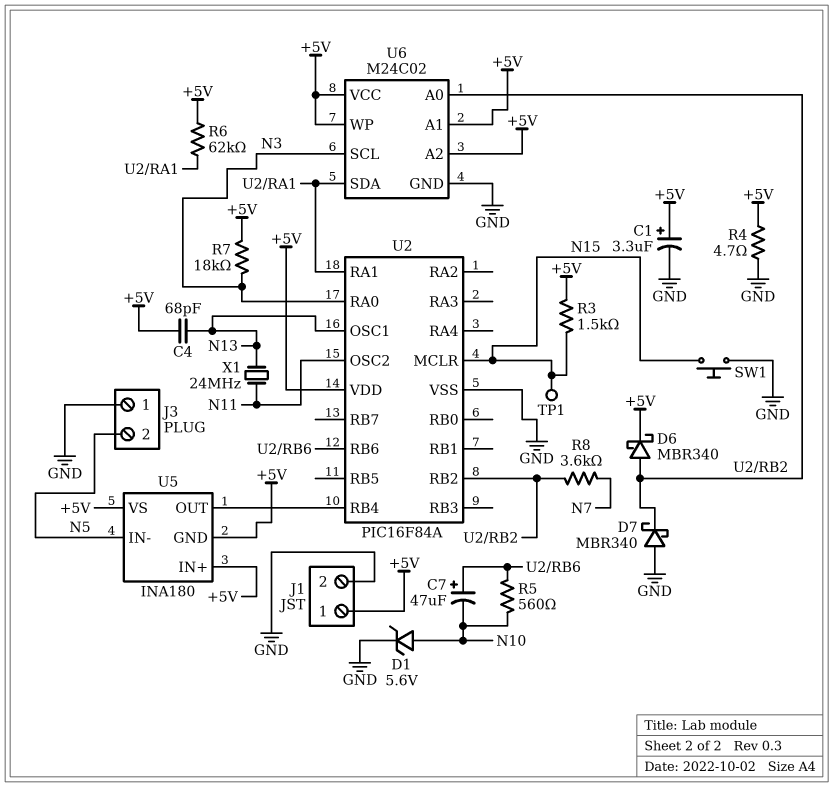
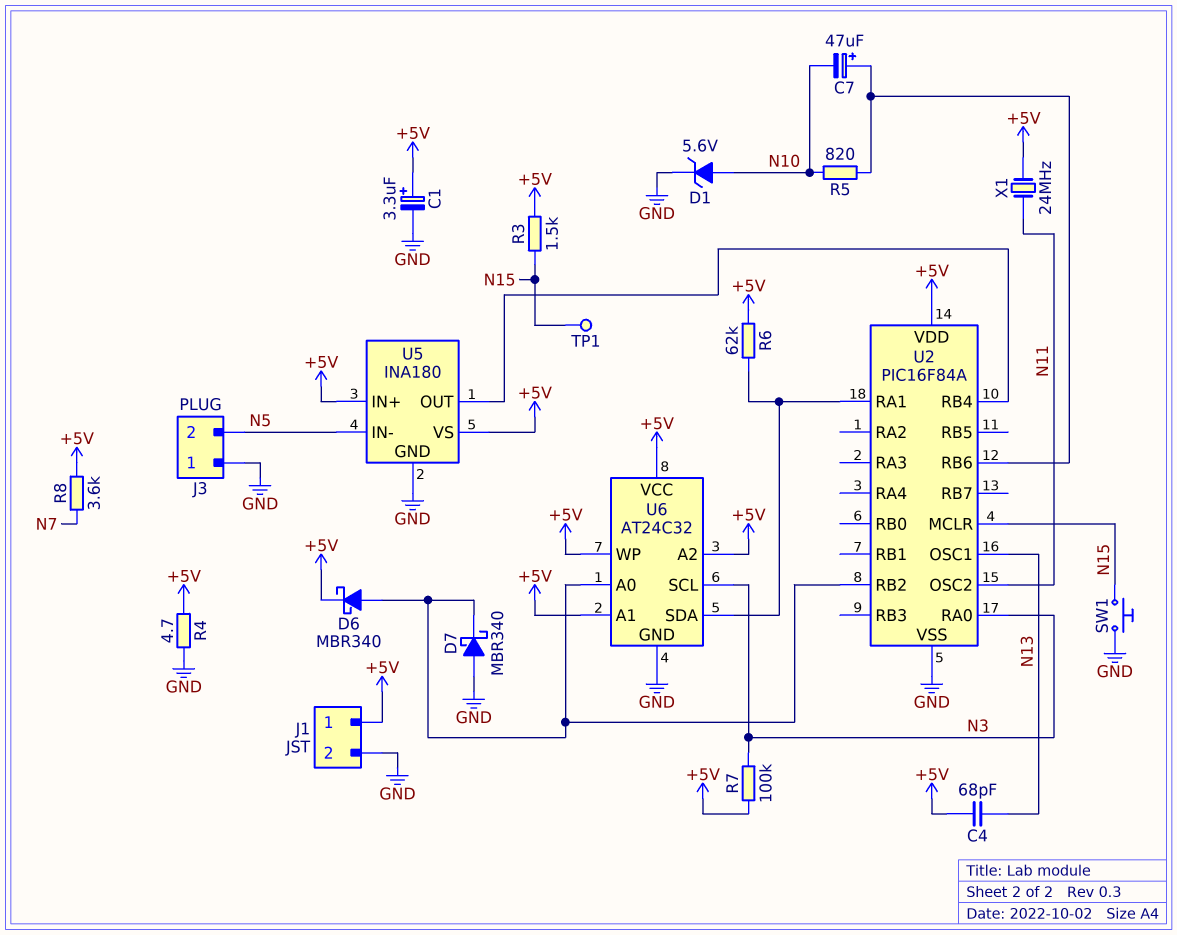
R5: 560 (N10, U2/RB6) -> 820 (N10, U2/RB6)
R7: 18k (+5V, N3) -> 100k (+5V, N3)
R8: 3.6k (N7, U2/RB2) -> 3.6k (+5V, N7)
U5 pin GND: +5V -> GND
U6: M24C02 -> AT24C32
X1: 24MHz (N11, N13) -> 24MHz (+5V, N11)

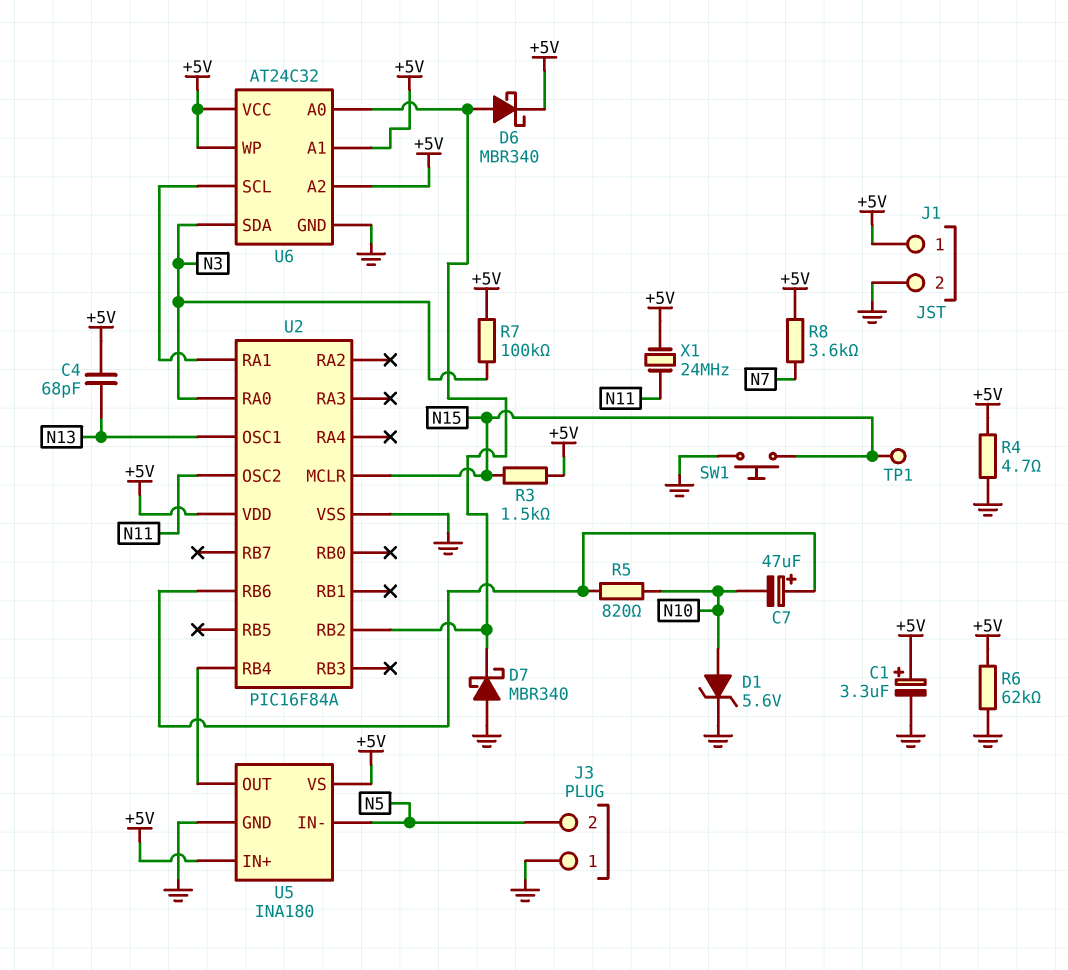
R6: 62k (+5V, U2/RA1) -> 62k (+5V, GND)
U6 pin SCL: N3 -> U2/RA1
U6 pin SDA: U2/RA1 -> N3

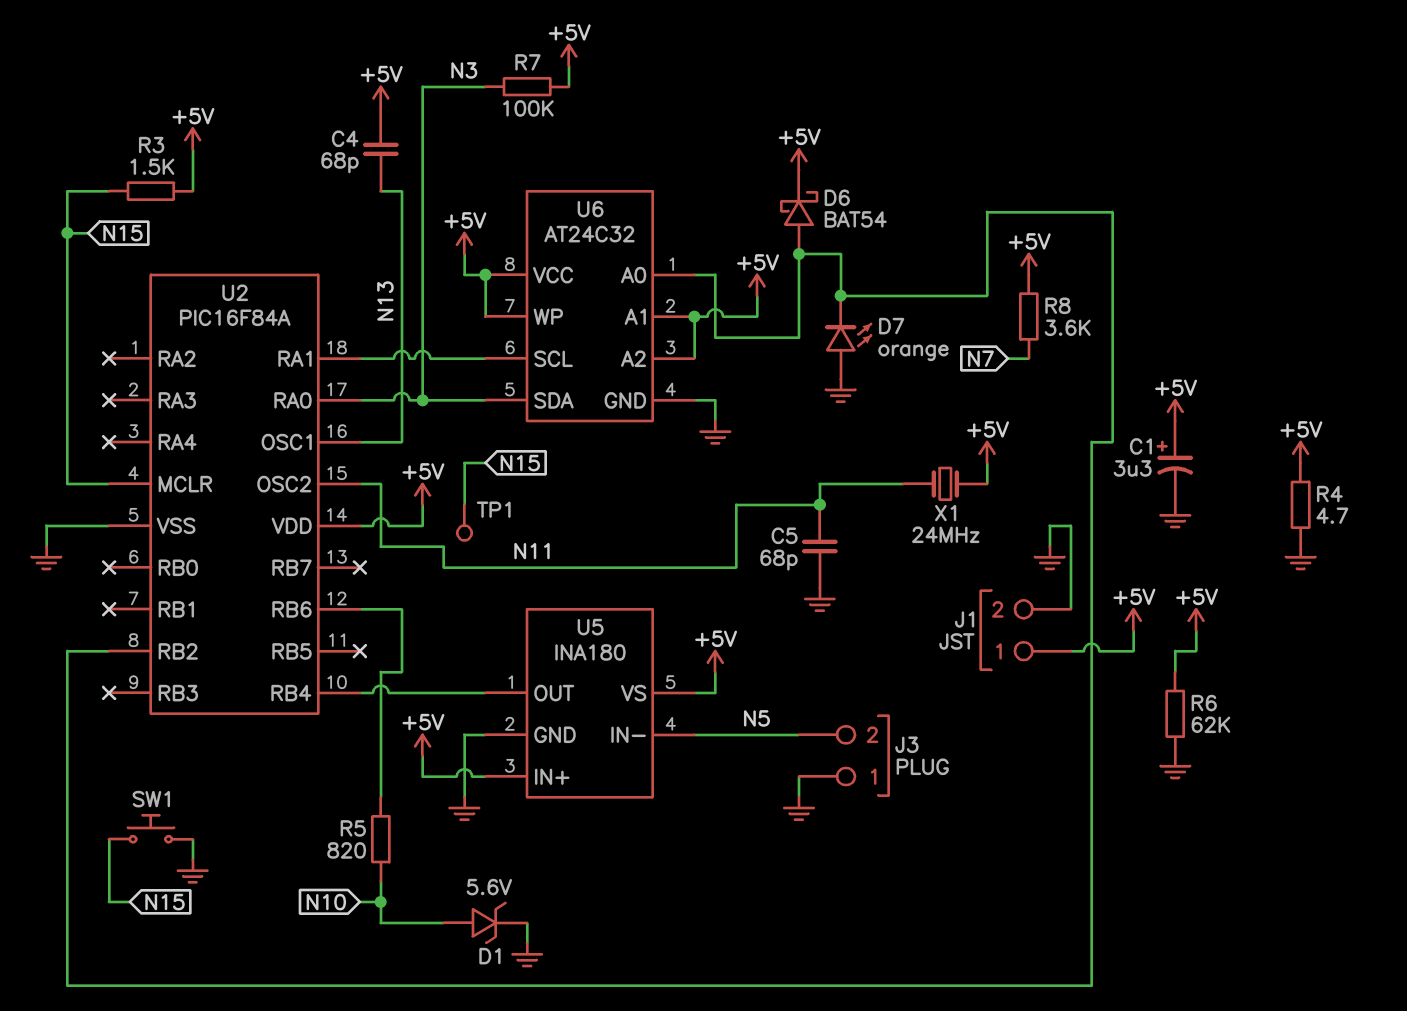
C5: none -> 68pF (GND, N11)
C7: 47uF (plus U2/RB6, minus N10) -> none
D6: schottky MBR340 (A U2/RB2, K +5V) -> schottky BAT54 (A U2/RB2, K +5V)
D7: schottky MBR340 (A GND, K U2/RB2) -> LED orange (A GND, K U2/RB2)

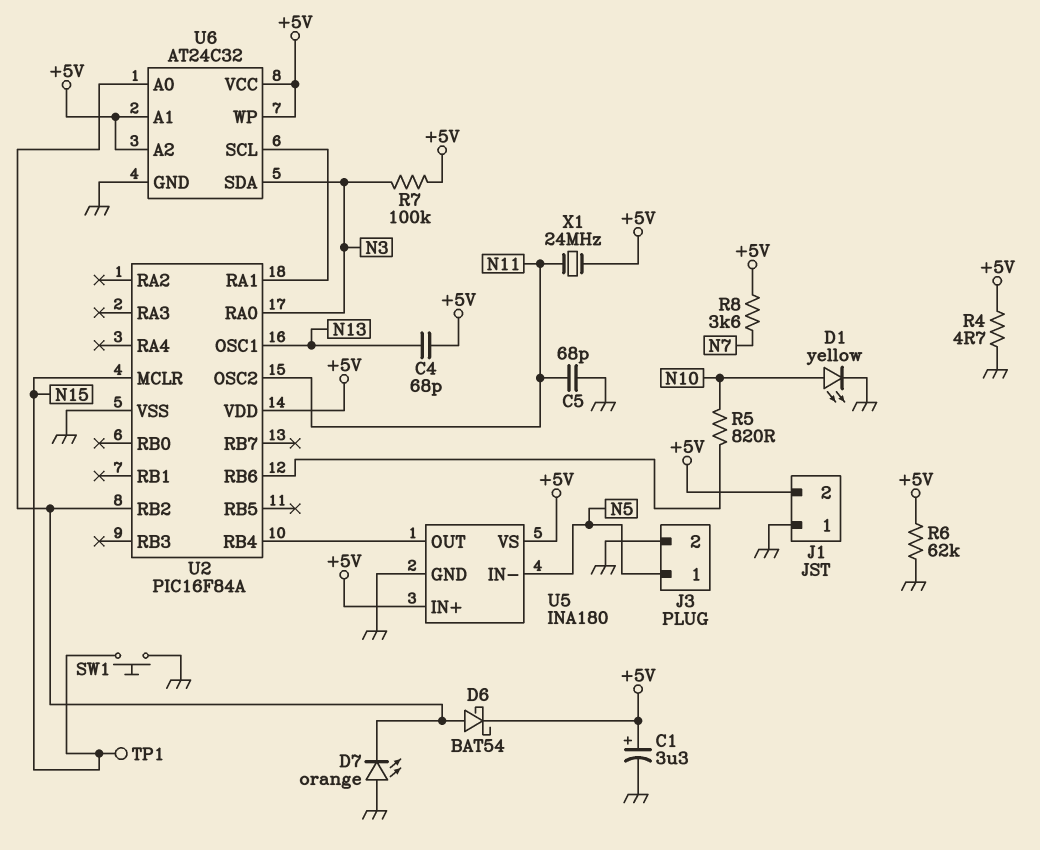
D1: zener 5.6V (A N10, K GND) -> LED yellow (A N10, K GND)
J1 pin 1: +5V -> GND
J1 pin 2: GND -> +5V
J3 pin 1: GND -> N5
J3 pin 2: N5 -> GND
R3: 1.5k (+5V, N15) -> none

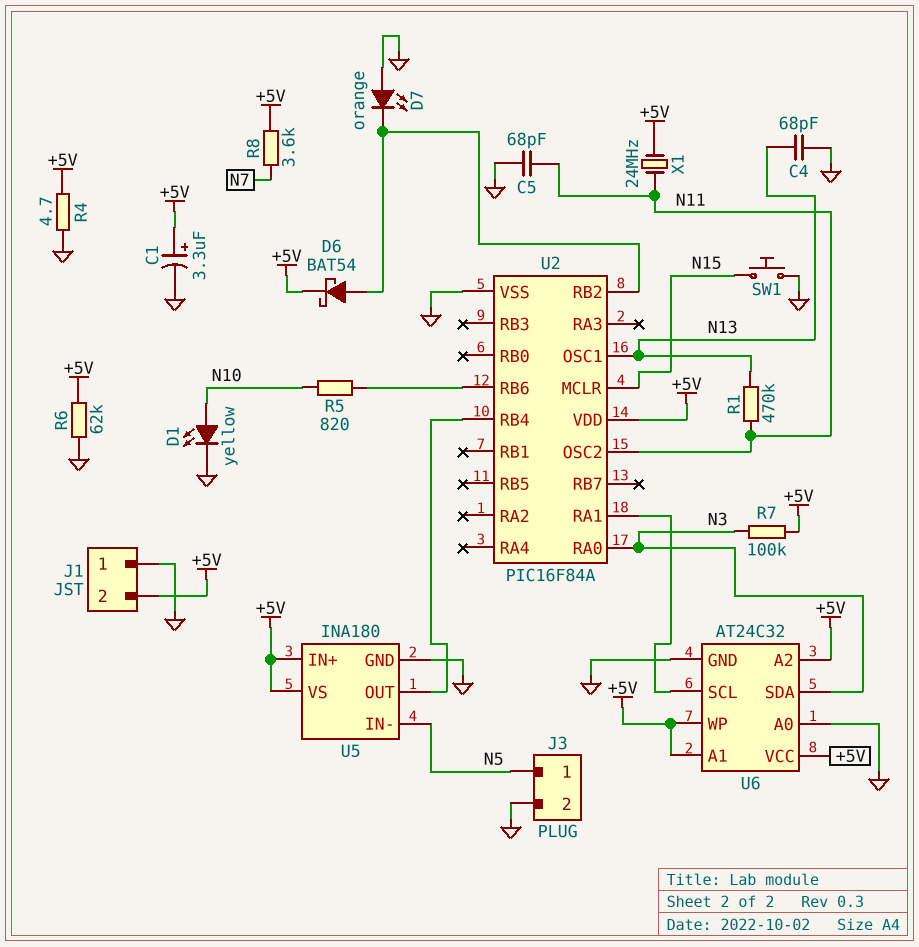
C4: 68pF (+5V, N13) -> 68pF (GND, N13)
R1: none -> 470k (N11, N13)
TP1: test point (N15) -> none
U6 pin A0: U2/RB2 -> GND

